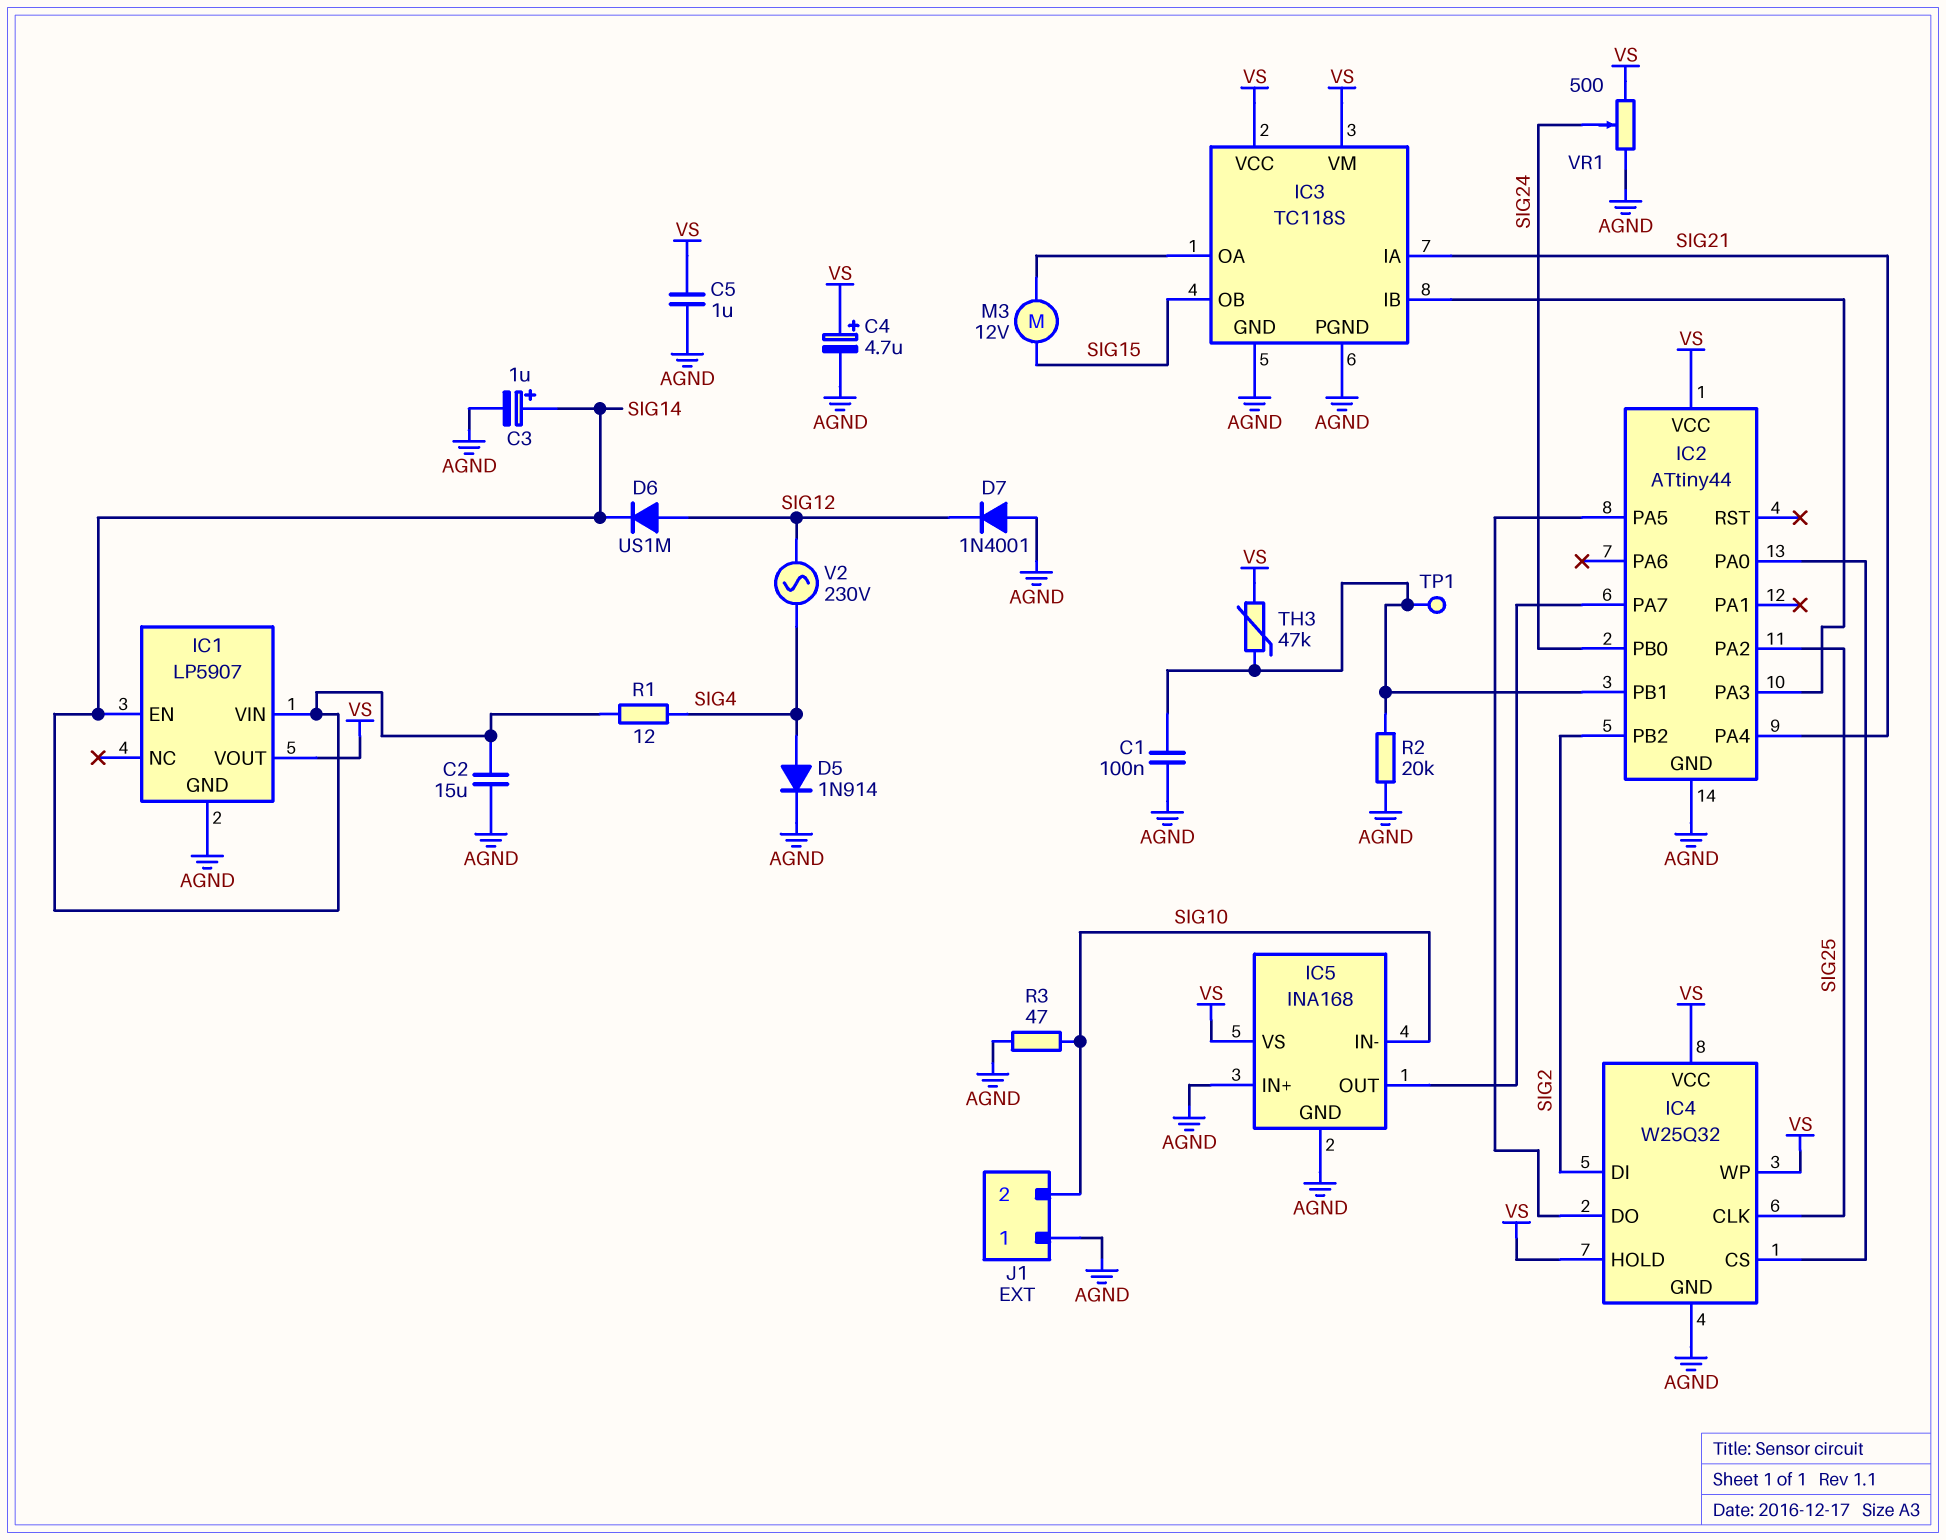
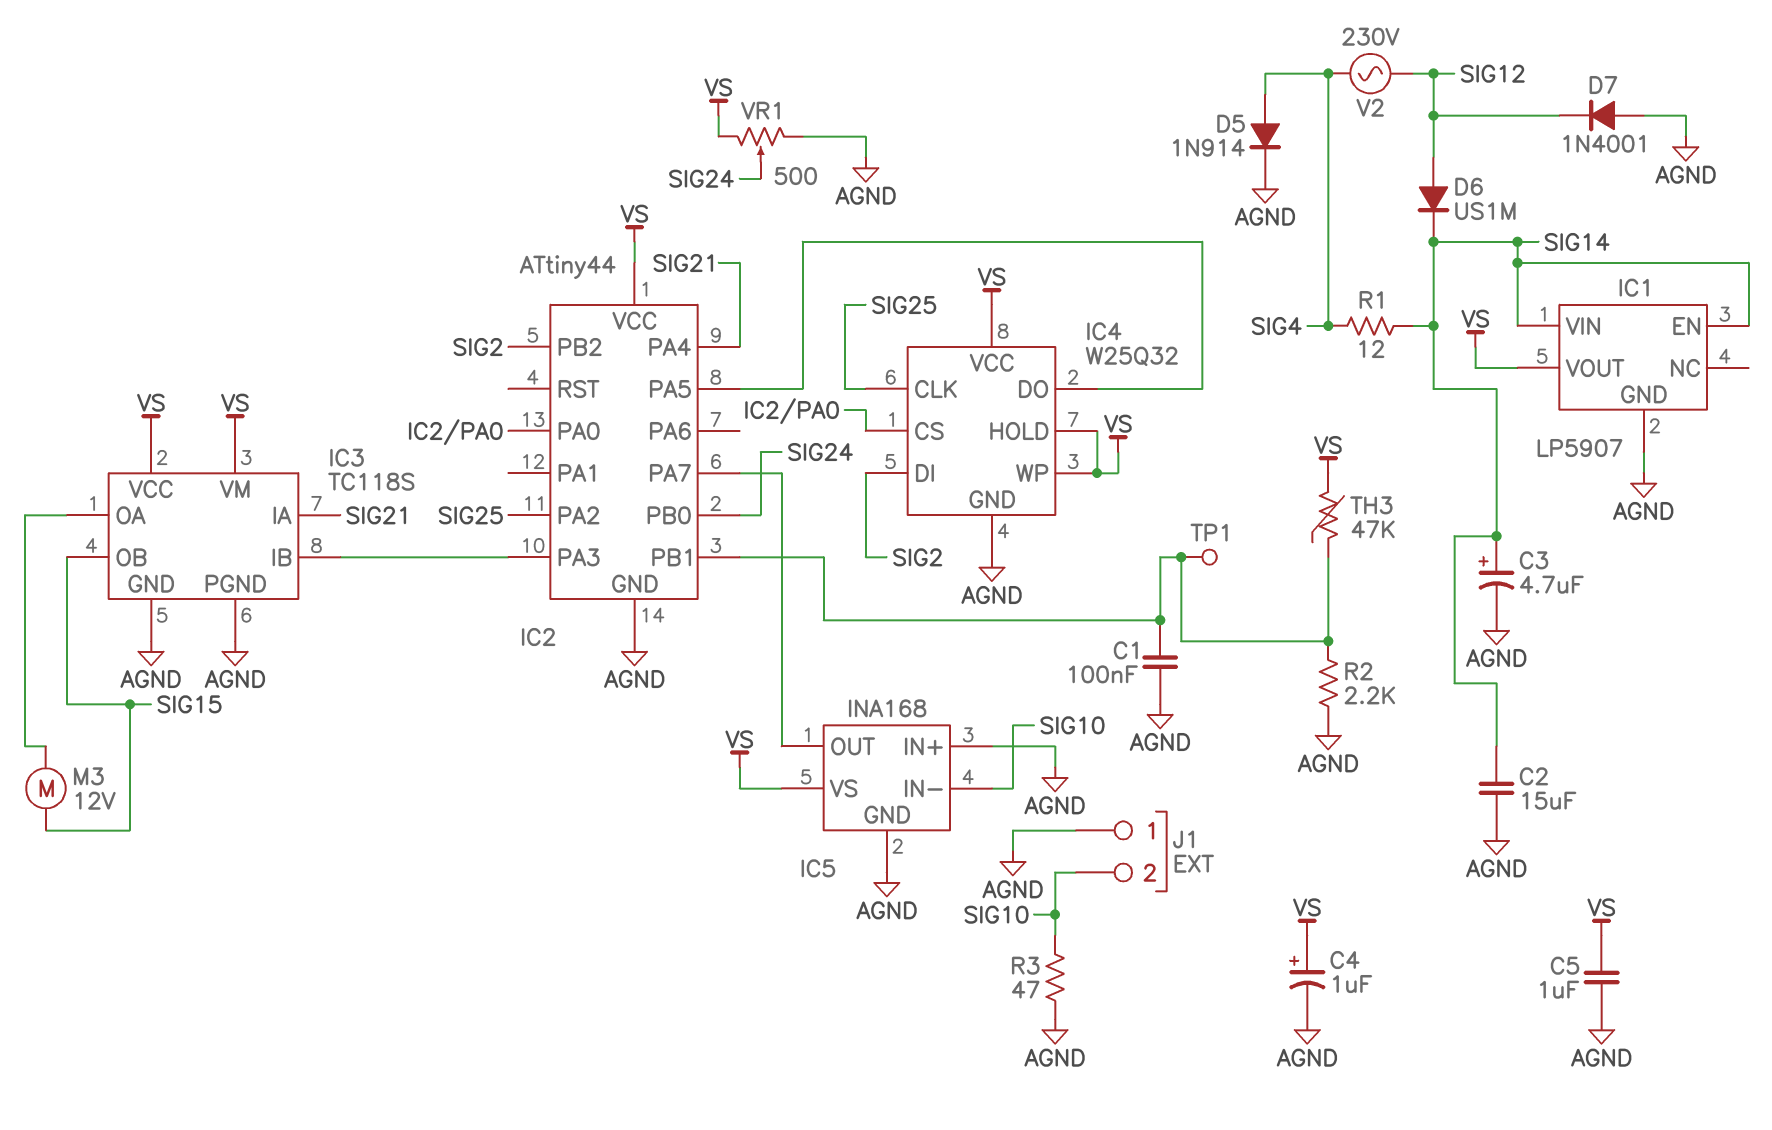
C3: 1uF (plus SIG14, minus AGND) -> 4.7uF (plus SIG14, minus AGND)
C4: 4.7uF (plus VS, minus AGND) -> 1uF (plus VS, minus AGND)
R2: 20k (AGND, IC2/PB1) -> 2.2k (AGND, IC2/PB1)

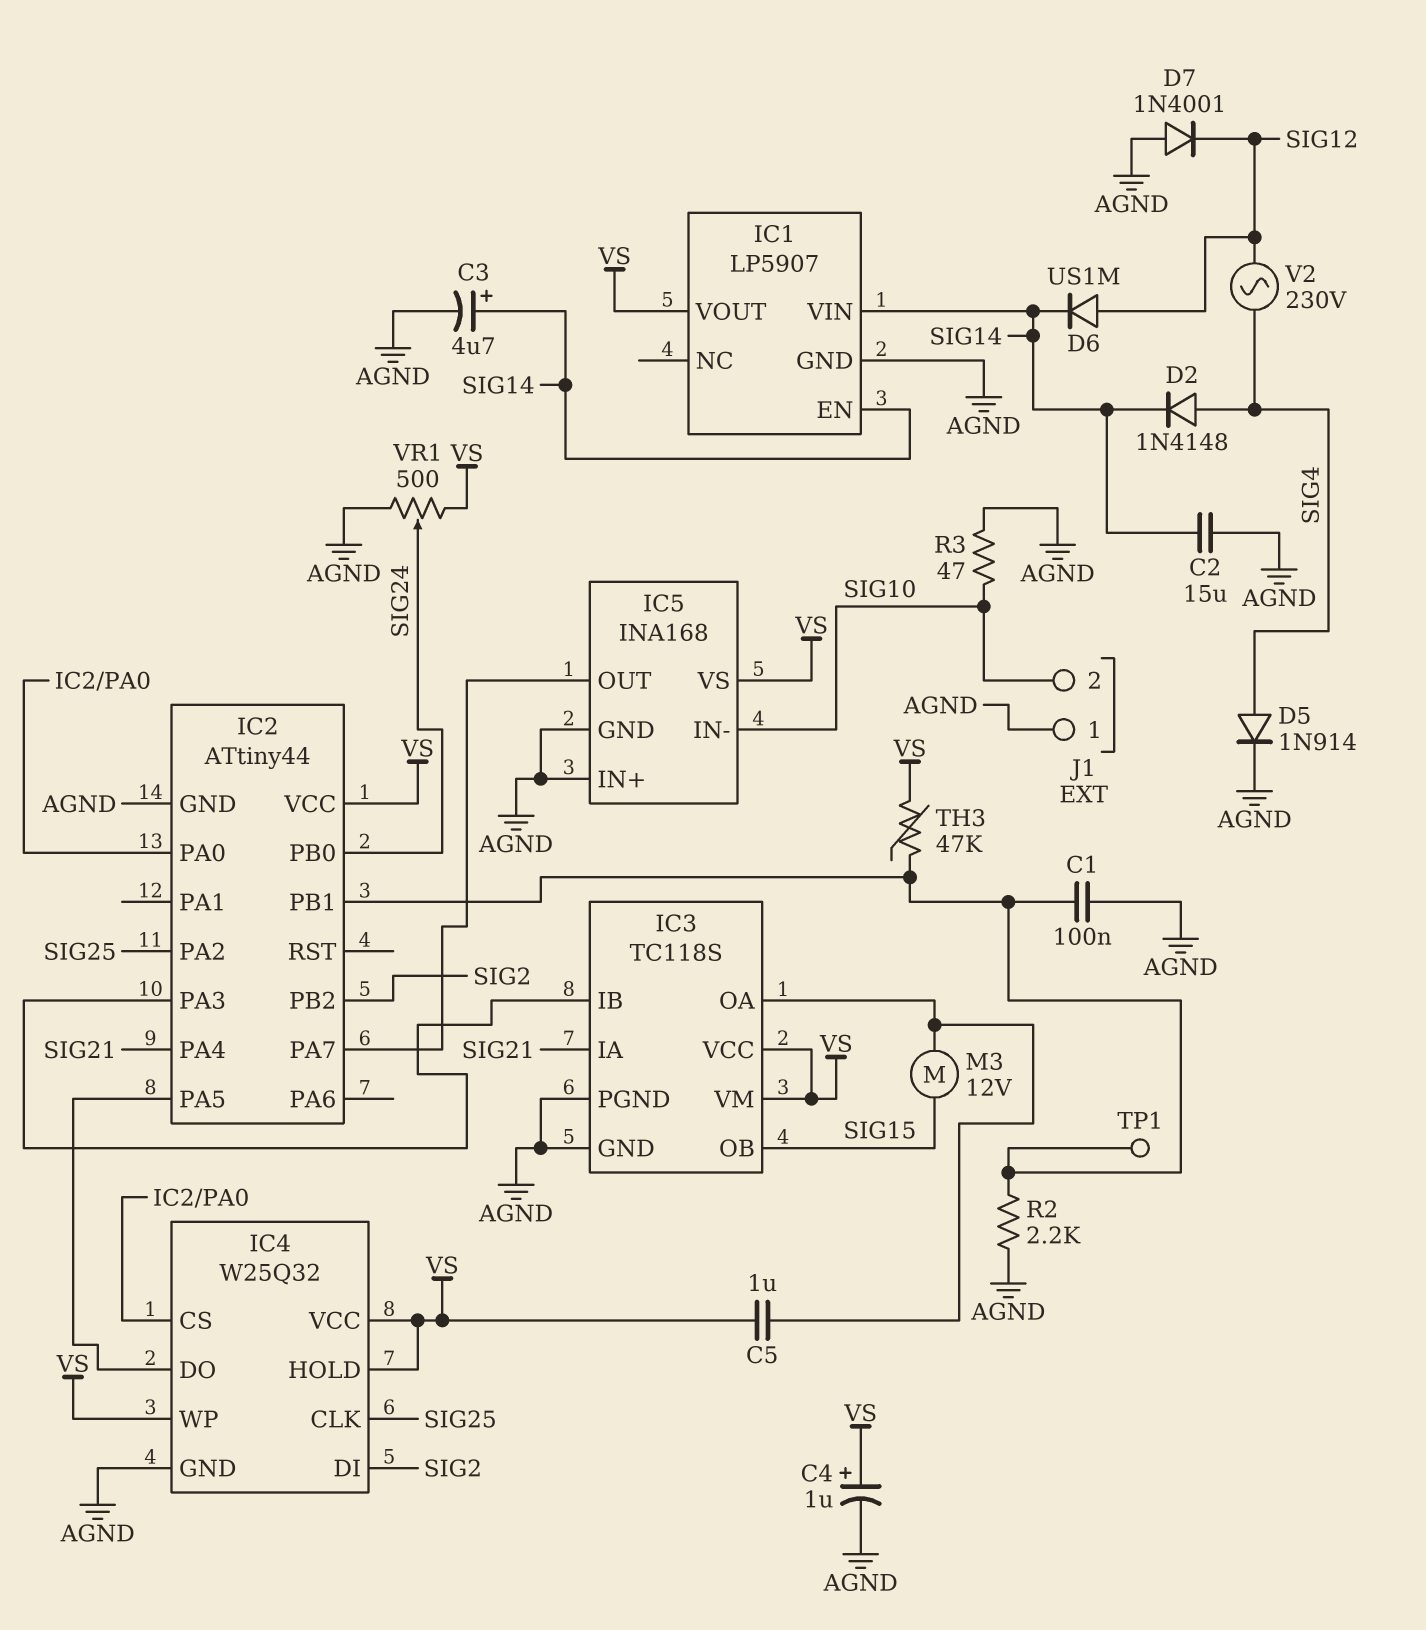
C5: 1uF (AGND, VS) -> 1uF (IC3/OA, VS)
D2: none -> diode 1N4148 (A SIG4, K SIG14)
R1: 12 (SIG4, SIG14) -> none

